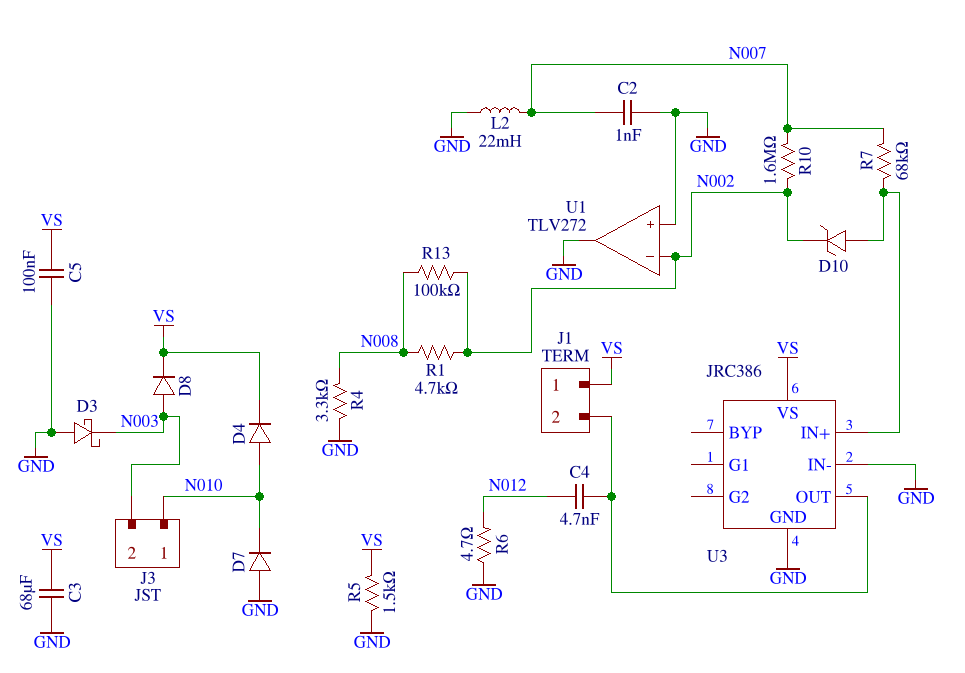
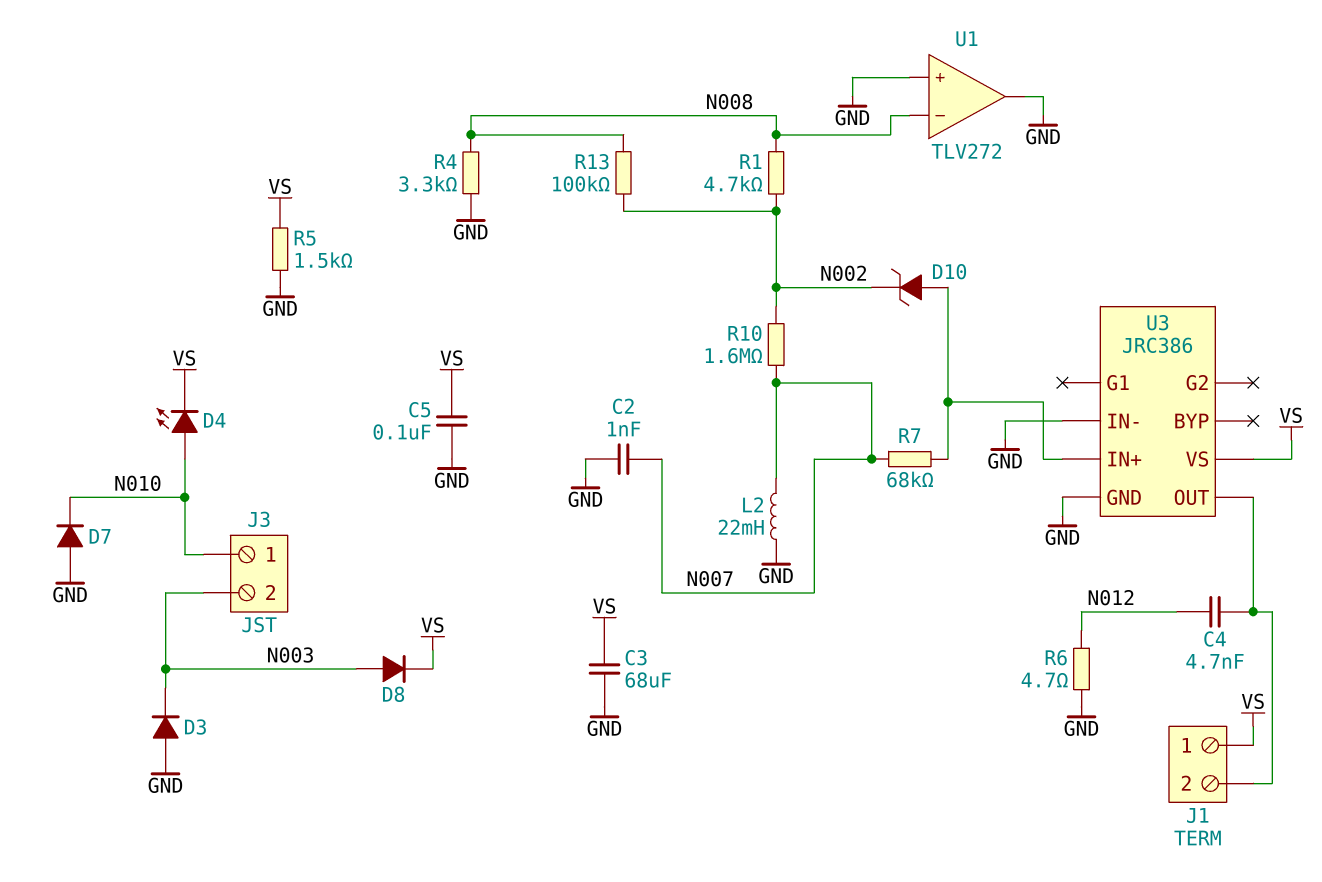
D3: schottky (A GND, K N003) -> diode (A GND, K N003)
D4: diode (A N010, K VS) -> LED (A N010, K VS)
U1 pin in-: N002 -> N008

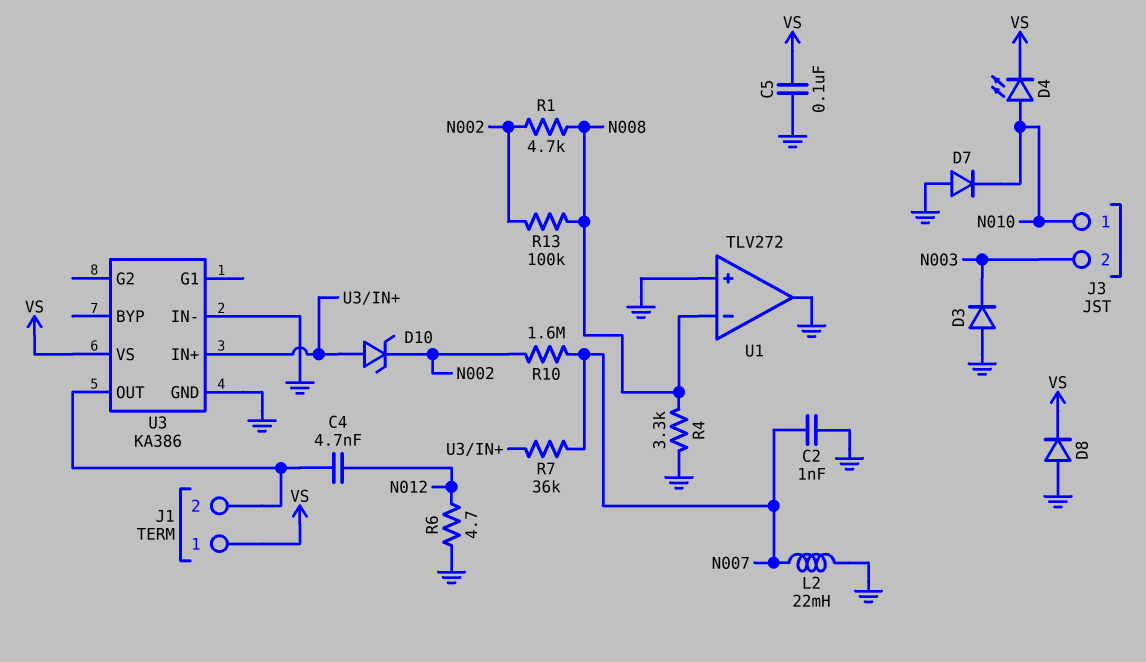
C3: 68uF (GND, VS) -> none
D8: diode (A N003, K VS) -> diode (A GND, K VS)
R5: 1.5k (GND, VS) -> none
R7: 68k (N007, U3/IN+) -> 36k (N007, U3/IN+)
U3: JRC386 -> KA386

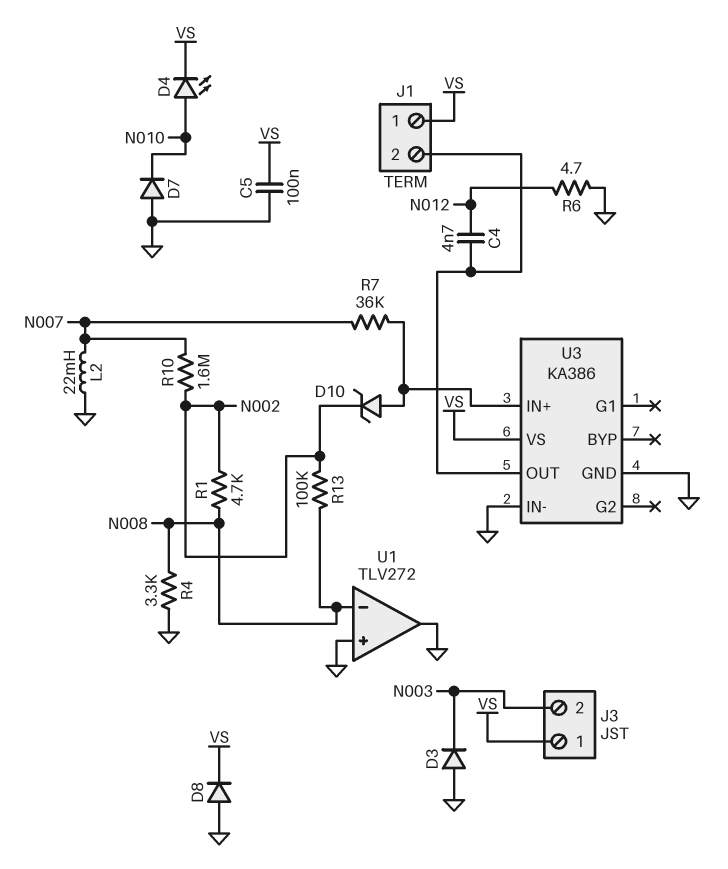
C2: 1nF (GND, N007) -> none
J3 pin 1: N010 -> VS

